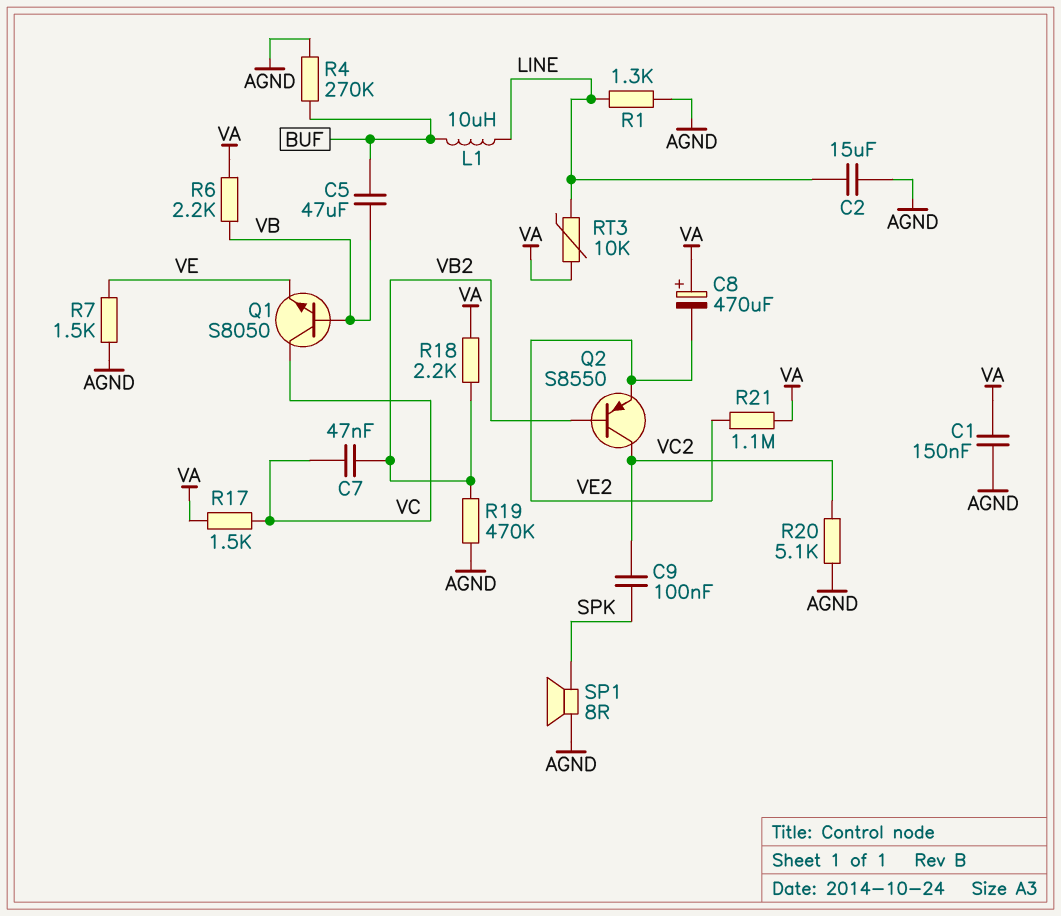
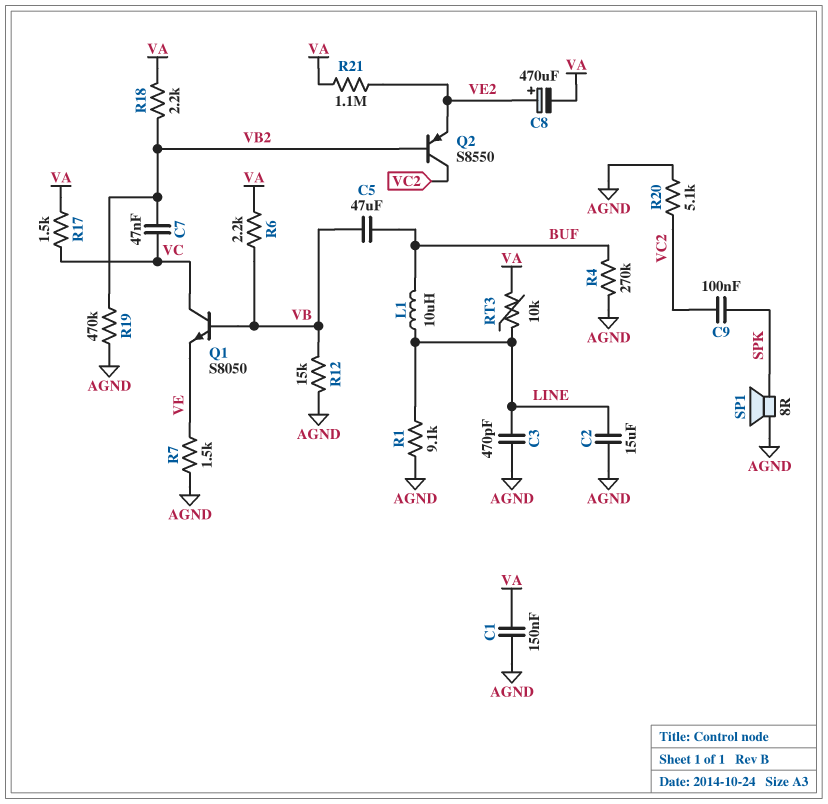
C3: none -> 470pF (AGND, LINE)
C8: 470uF (plus VA, minus VE2) -> 470uF (plus VE2, minus VA)
R1: 1.3k (AGND, LINE) -> 9.1k (AGND, LINE)
R12: none -> 15k (AGND, VB)

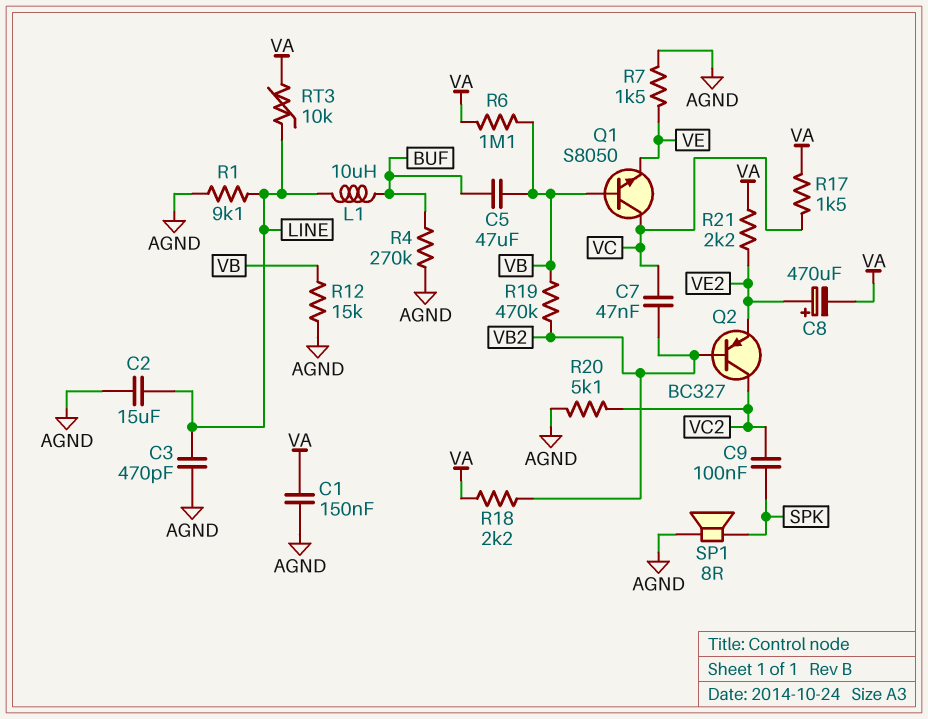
Q2: PNP S8550 (B VB2, C VC2, E VE2) -> PNP BC327 (B VB2, C VC2, E VE2)
R6: 2.2k (VA, VB) -> 1.1M (VA, VB)
R19: 470k (AGND, VB2) -> 470k (VB, VB2)
R21: 1.1M (VA, VE2) -> 2.2k (VA, VE2)

